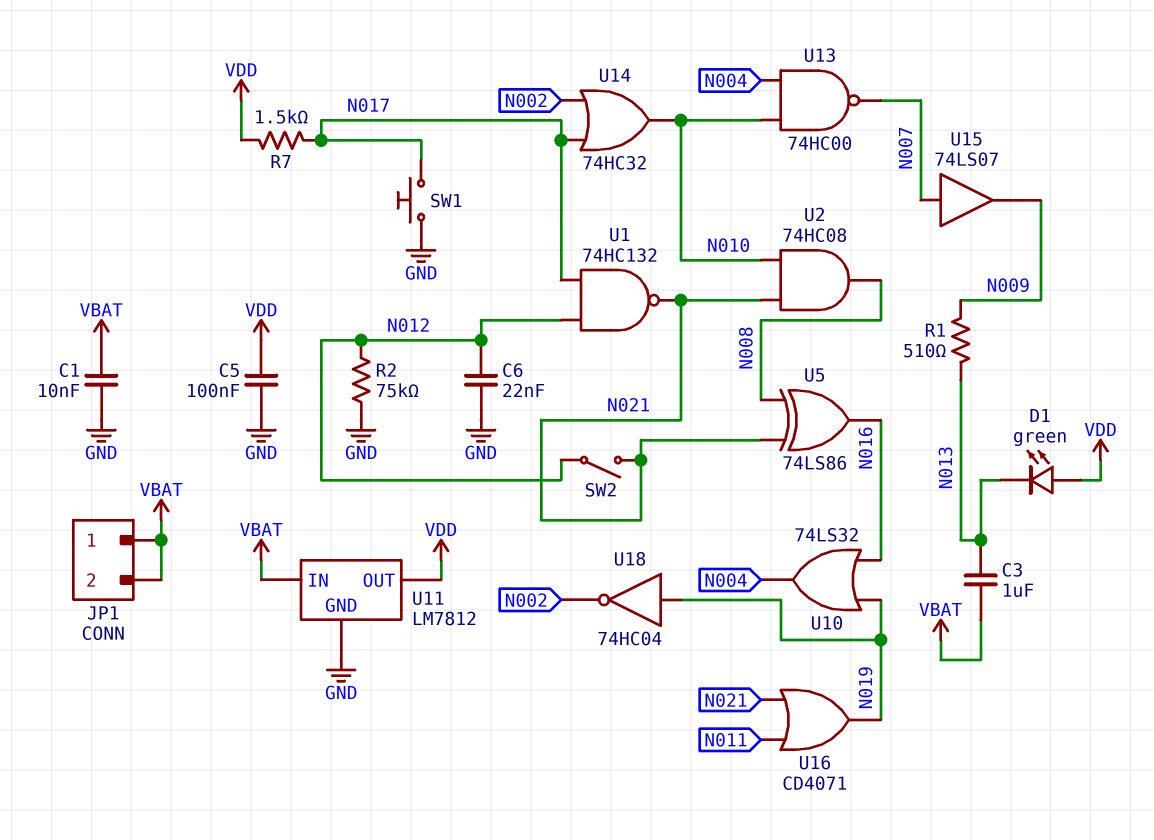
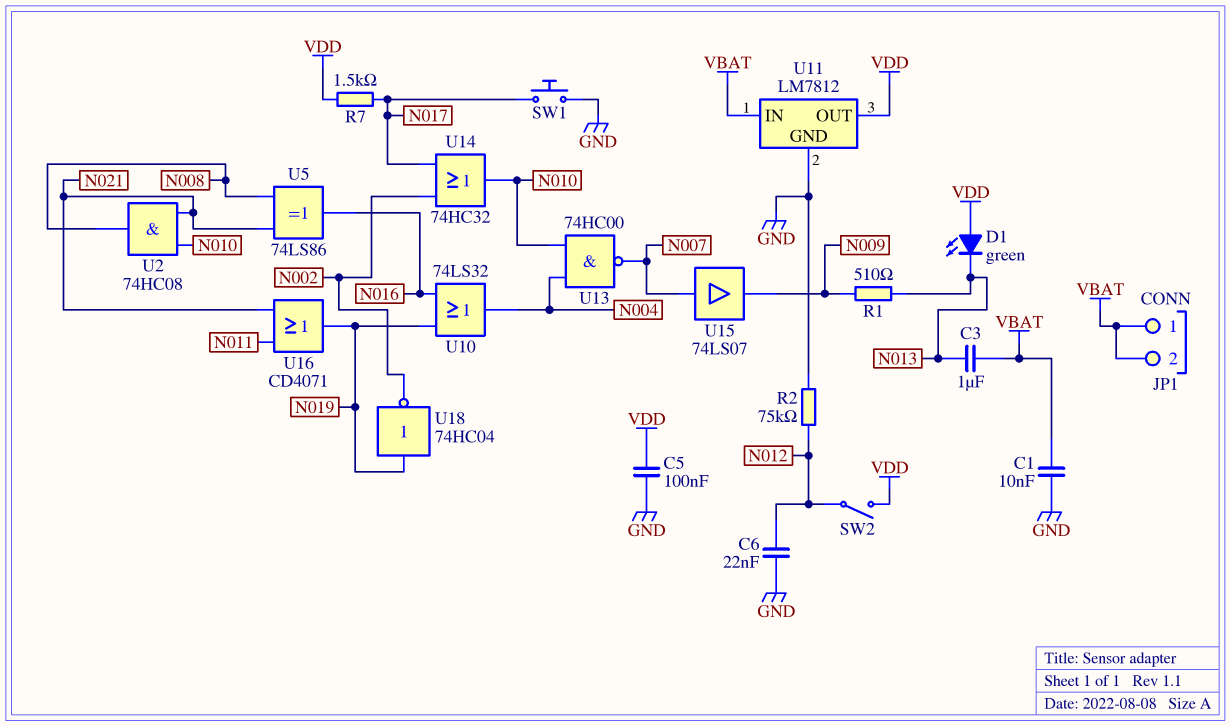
SW2: switch (N012, N021) -> switch (N012, VDD)
U1: NAND 74HC132 (in N012, in N017, out N021) -> none

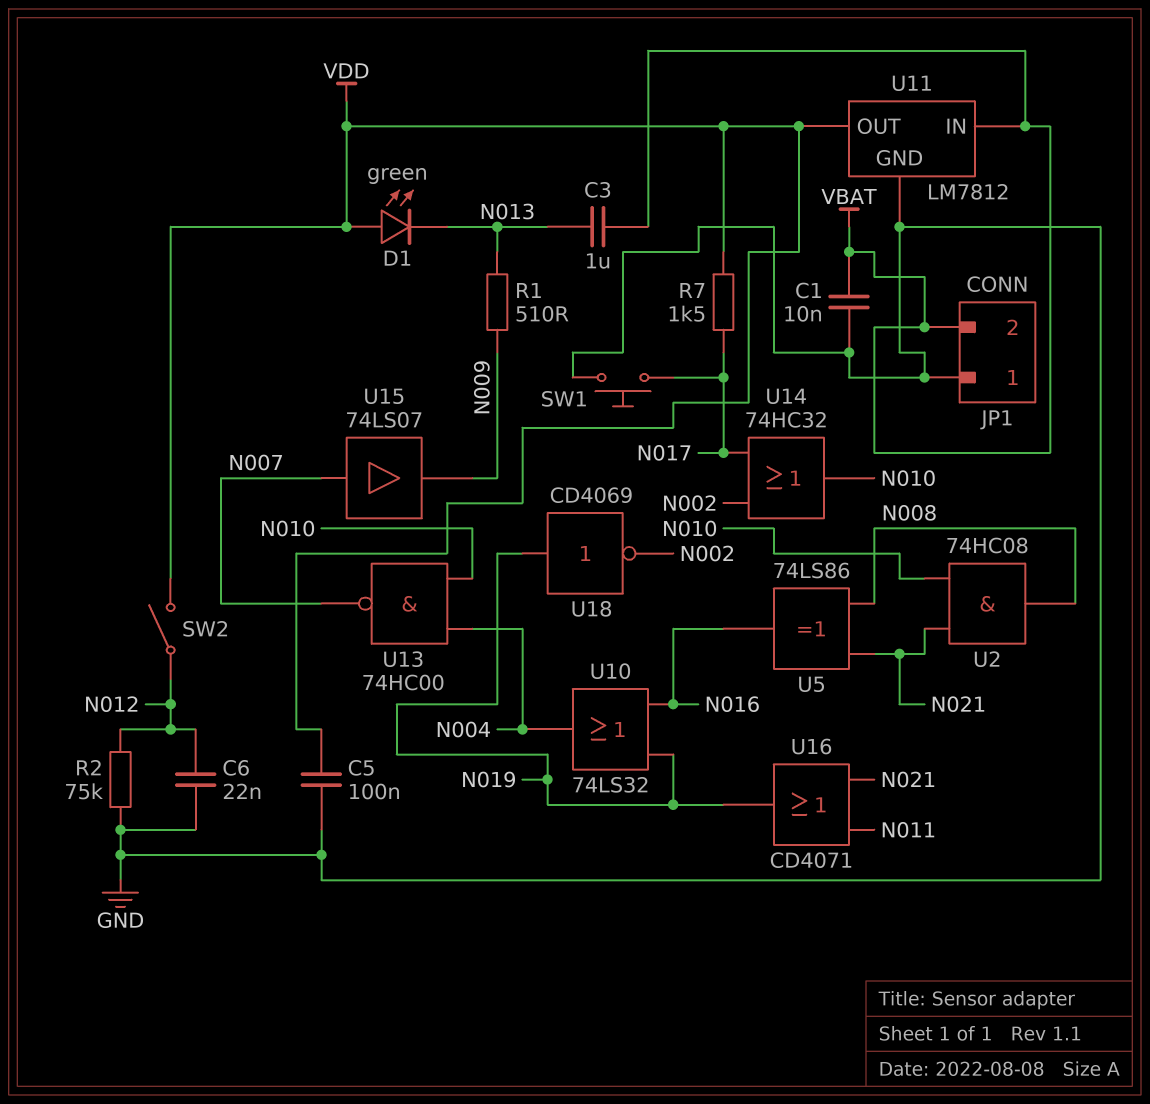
JP1 pin 1: VBAT -> GND
U18: NOT 74HC04 (in N019, out N002) -> NOT CD4069 (in N019, out N002)

